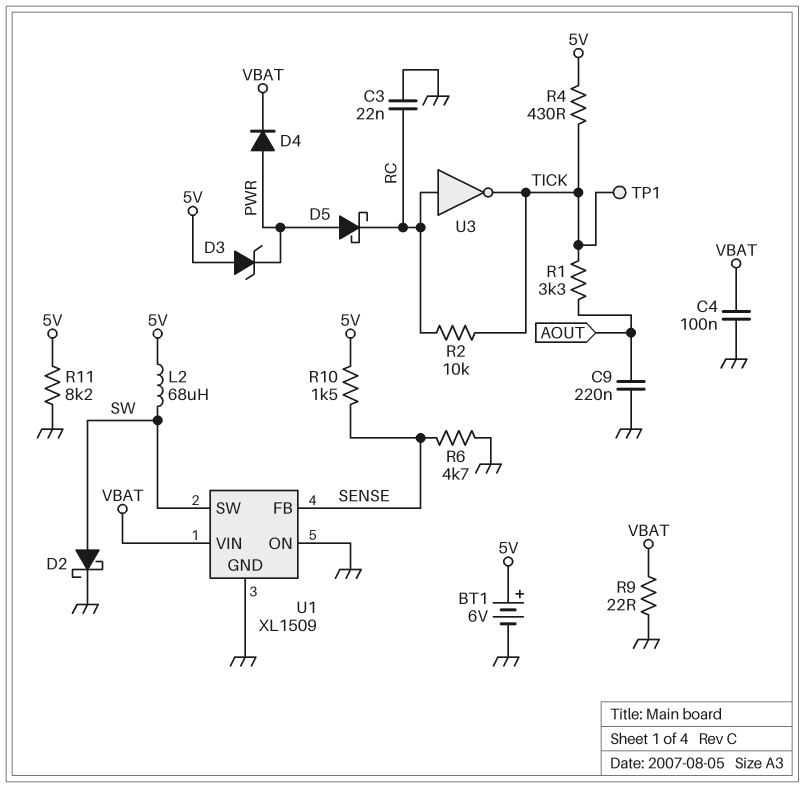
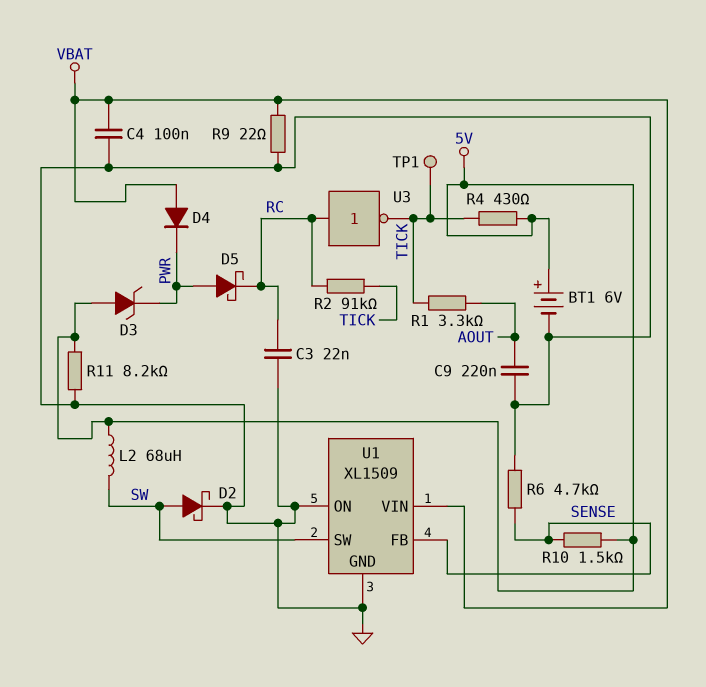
D4: diode (A PWR, K VBAT) -> diode (A VBAT, K PWR)
R2: 10k (RC, TICK) -> 91k (RC, TICK)

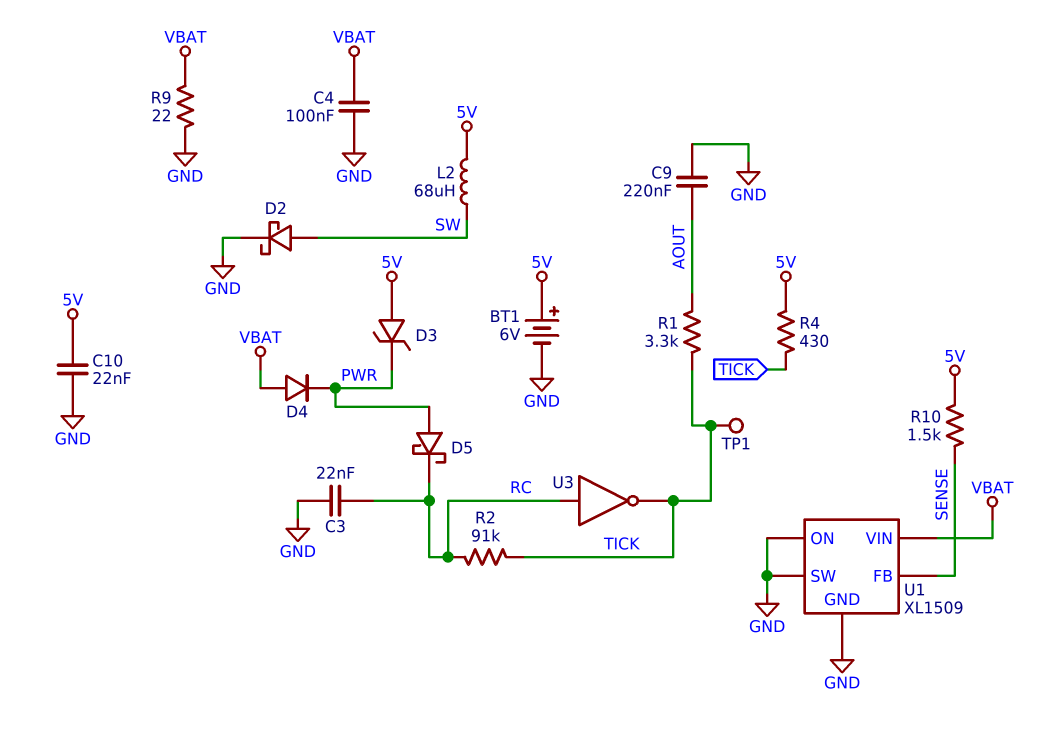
C10: none -> 22nF (5V, GND)
R6: 4.7k (GND, SENSE) -> none
R11: 8.2k (5V, GND) -> none
U1 pin SW: SW -> GND

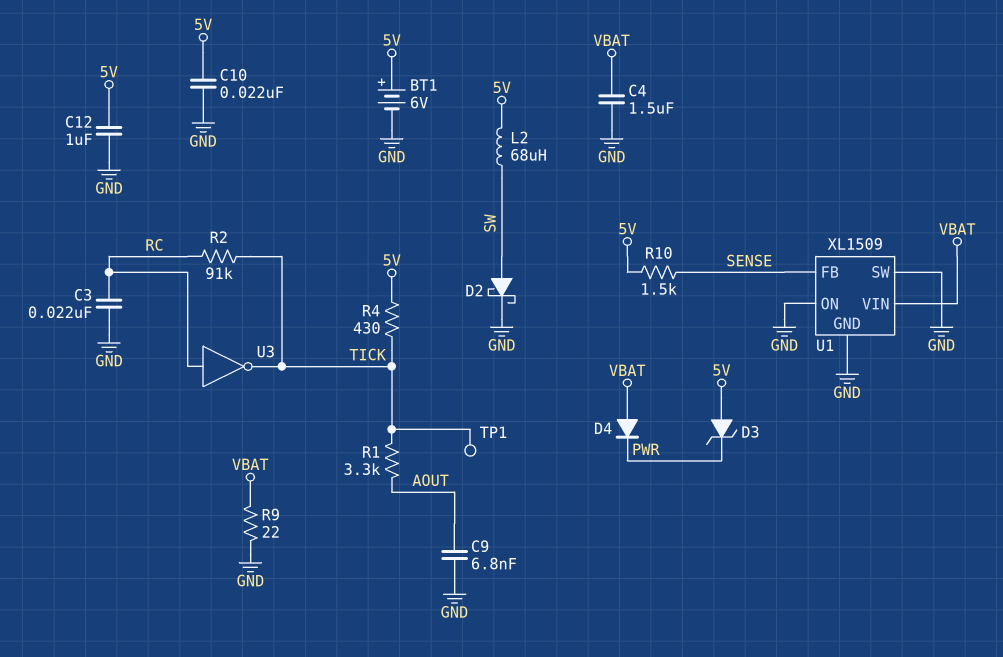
C4: 100nF (GND, VBAT) -> 1.5uF (GND, VBAT)
C9: 220nF (AOUT, GND) -> 6.8nF (AOUT, GND)
C12: none -> 1uF (5V, GND)
D5: schottky (A PWR, K RC) -> none

